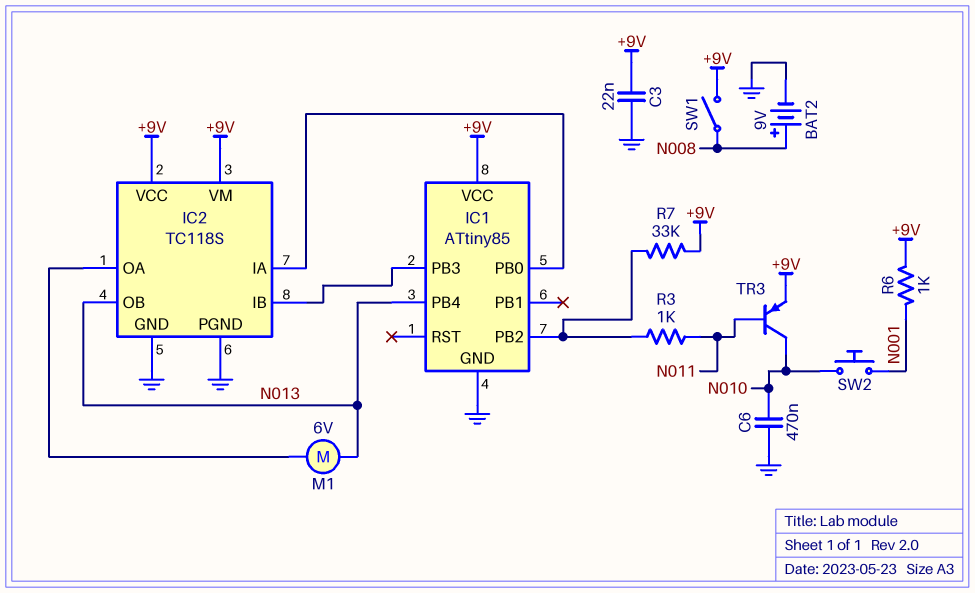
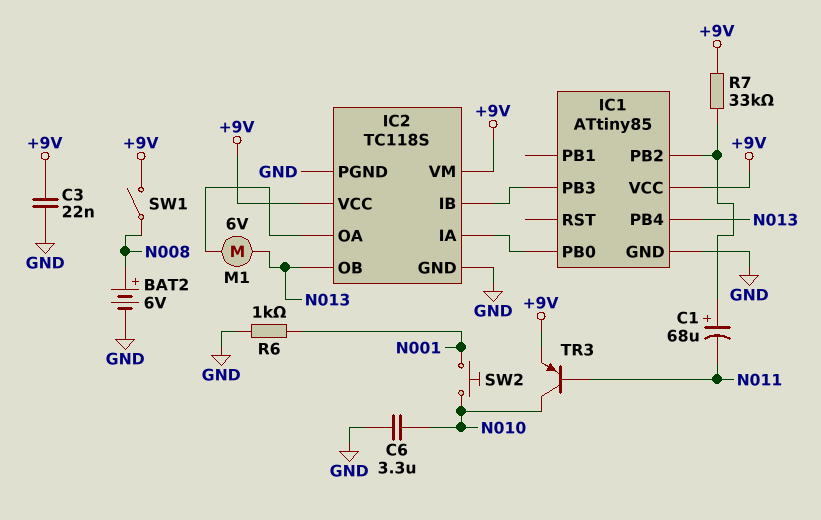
BAT2: 9V (plus N008, minus GND) -> 6V (plus N008, minus GND)
C1: none -> 68uF (plus IC1/PB2, minus N011)
C6: 470nF (GND, N010) -> 3.3uF (GND, N010)
R3: 1k (IC1/PB2, N011) -> none
R6: 1k (+9V, N001) -> 1k (GND, N001)

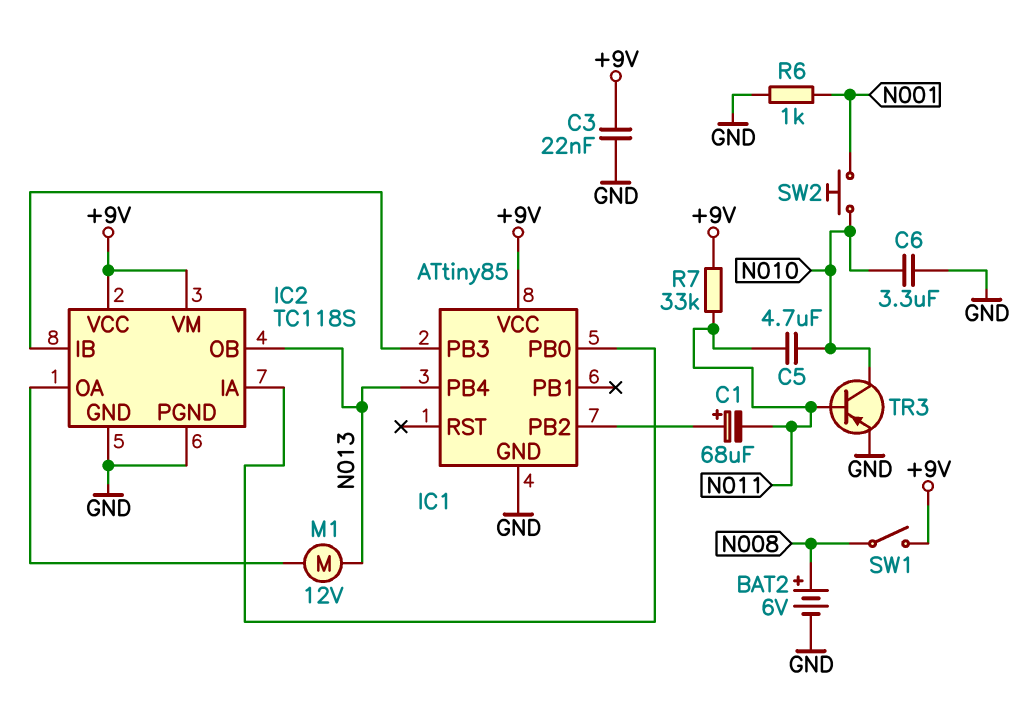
C5: none -> 4.7uF (N010, N011)
M1: motor 6V (IC2/OA, N013) -> motor 12V (IC2/OA, N013)
R7: 33k (+9V, IC1/PB2) -> 33k (+9V, N011)
TR3: PNP (B N011, C N010, E +9V) -> PNP (B N011, C N010, E GND)

